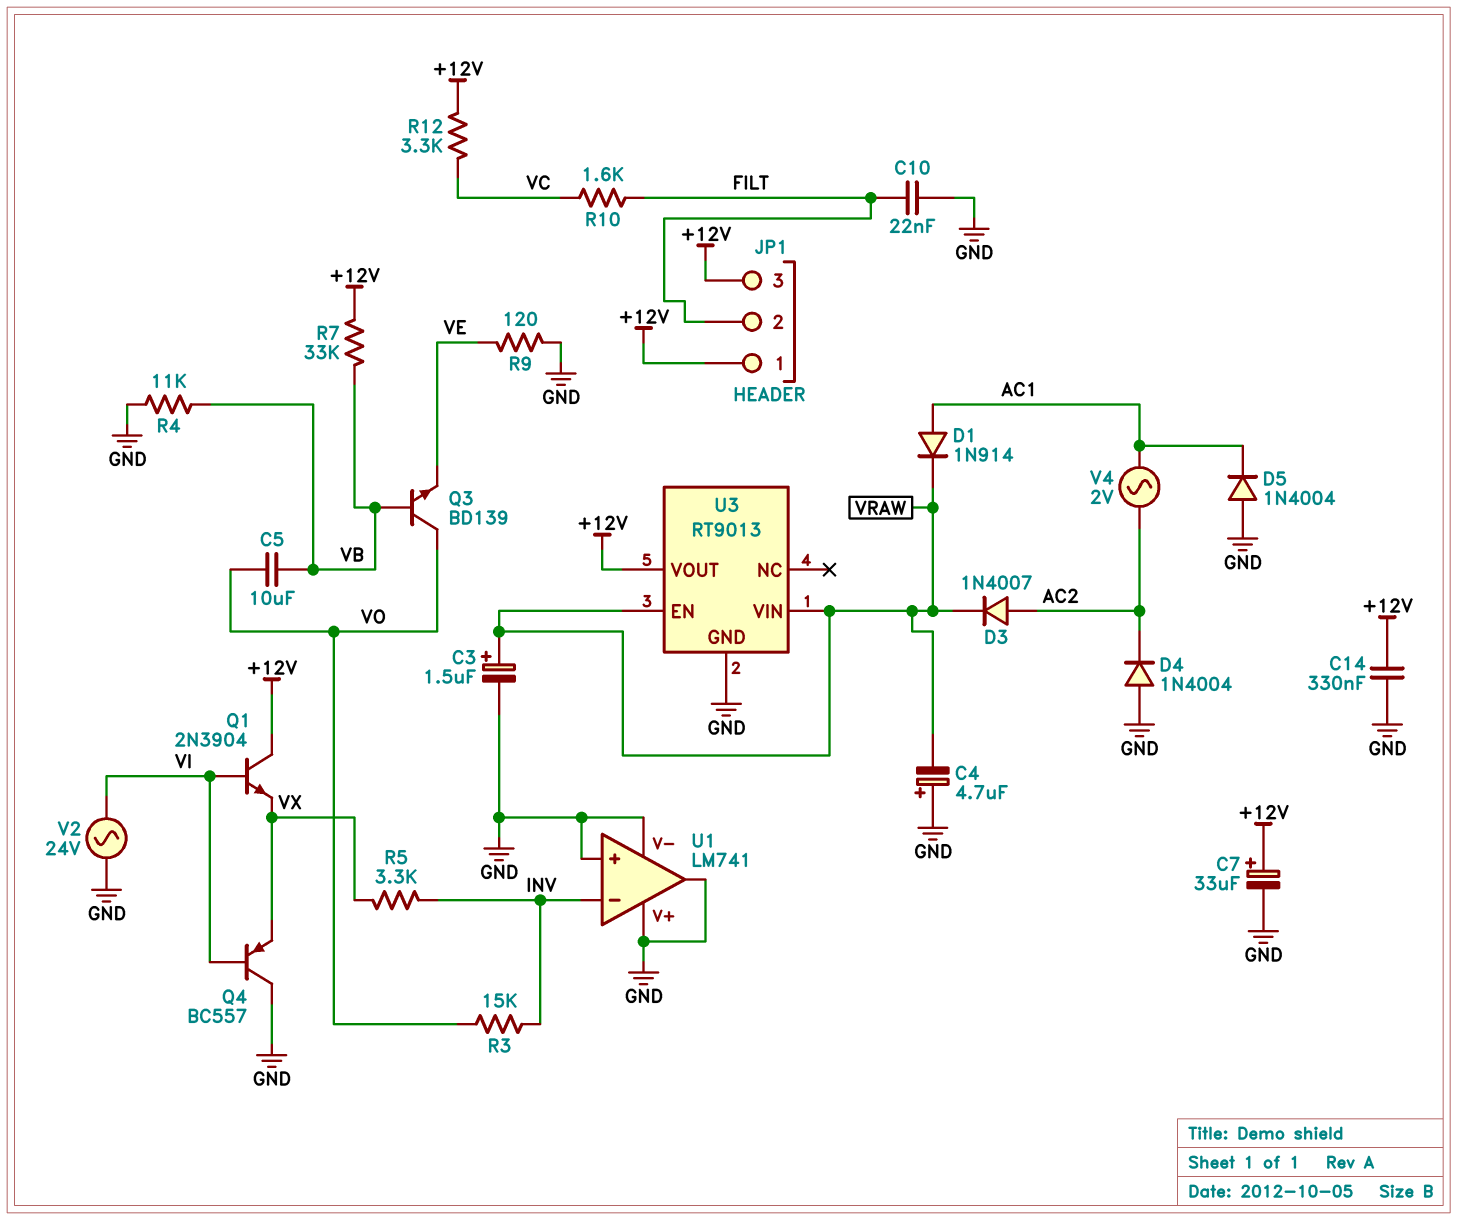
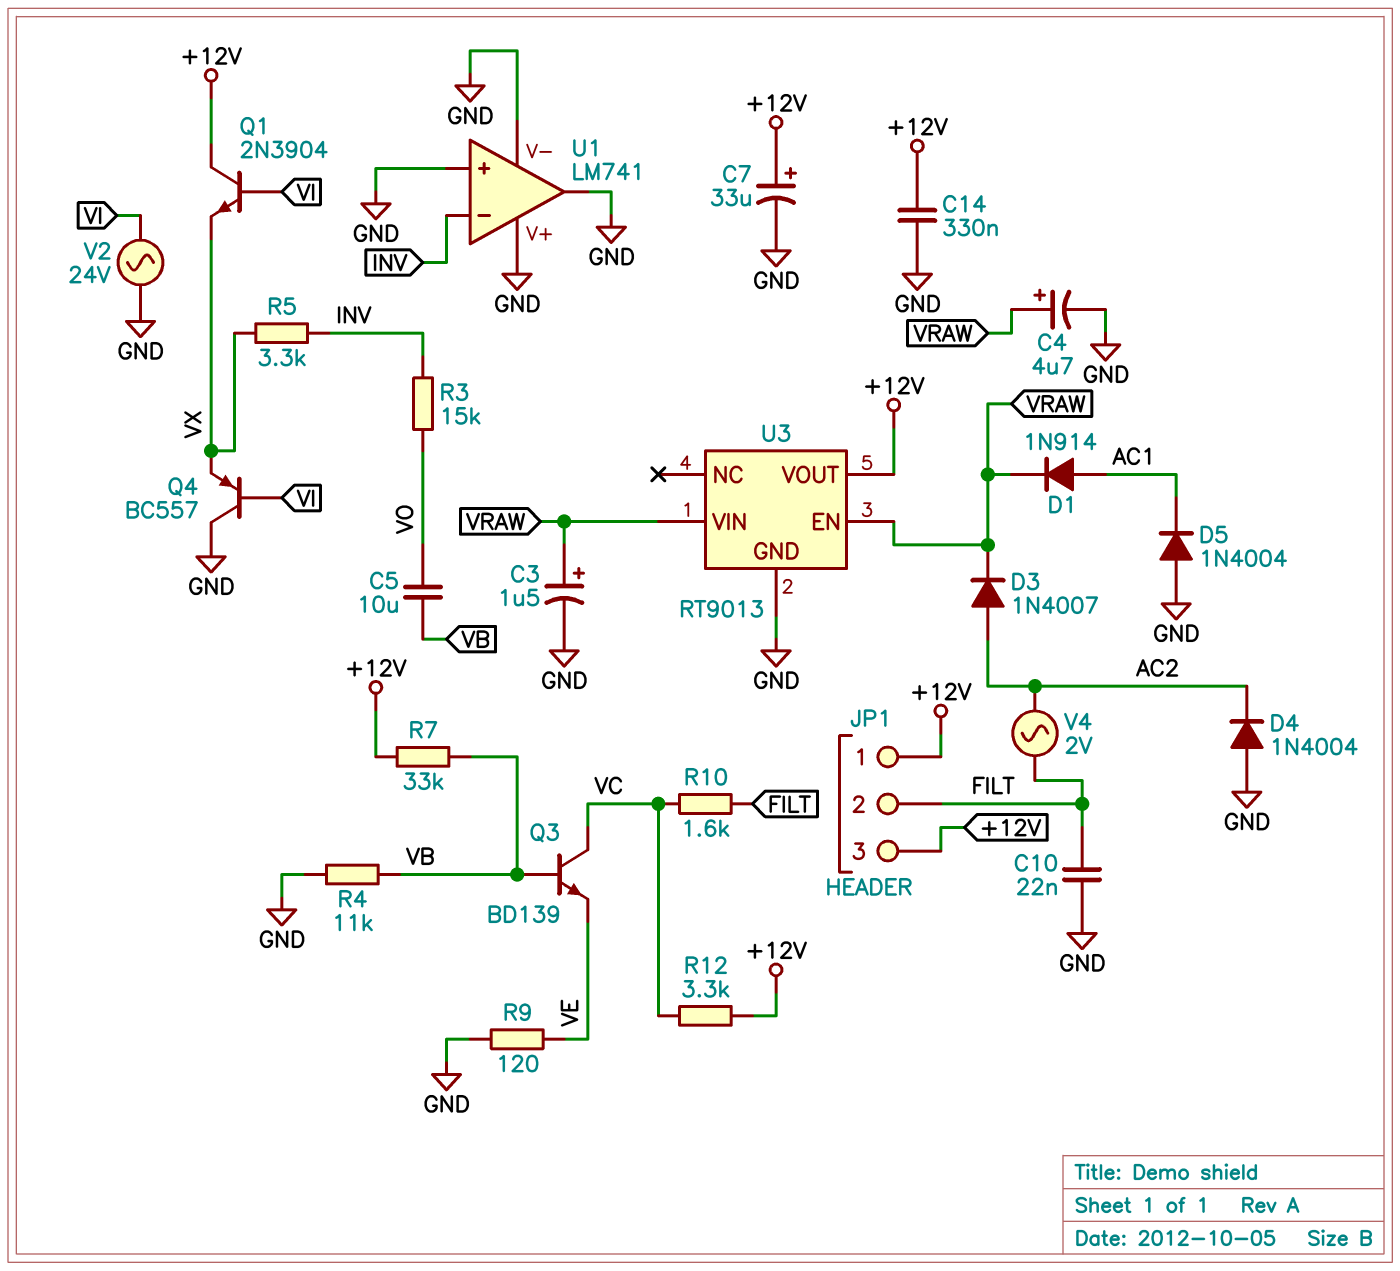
C4: 4.7uF (plus GND, minus VRAW) -> 4.7uF (plus VRAW, minus GND)
Q3: NPN BD139 (B VB, C VO, E VE) -> NPN BD139 (B VB, C VC, E VE)
V4: AC 2V (AC1, AC2) -> AC 2V (AC2, FILT)

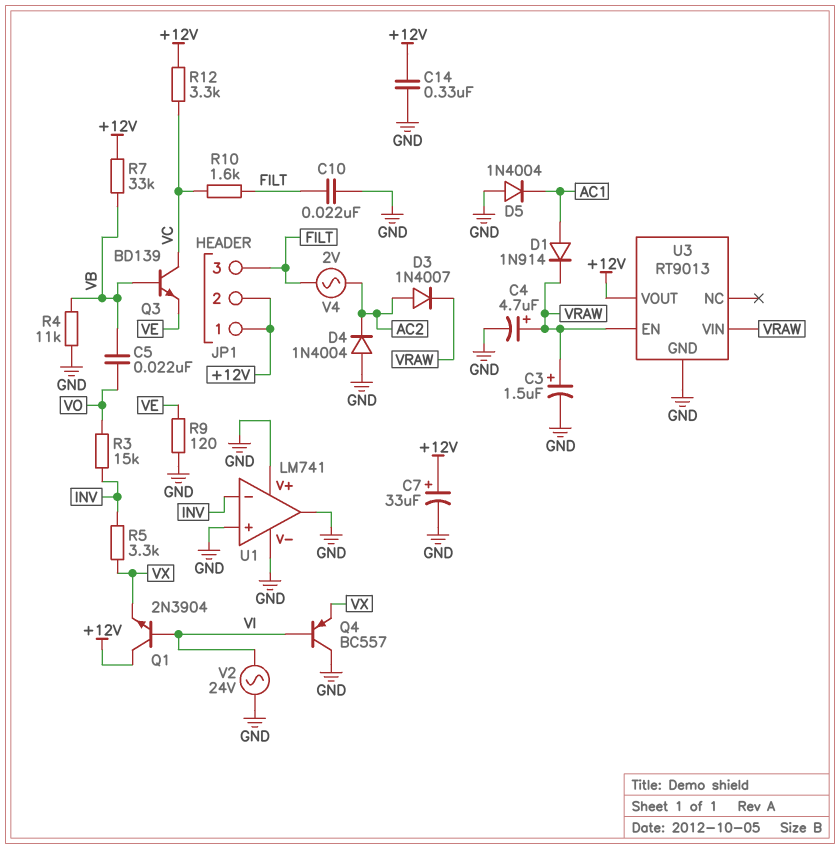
C5: 10uF (VB, VO) -> 22nF (VB, VO)
JP1 pin 2: FILT -> +12V
JP1 pin 3: +12V -> FILT

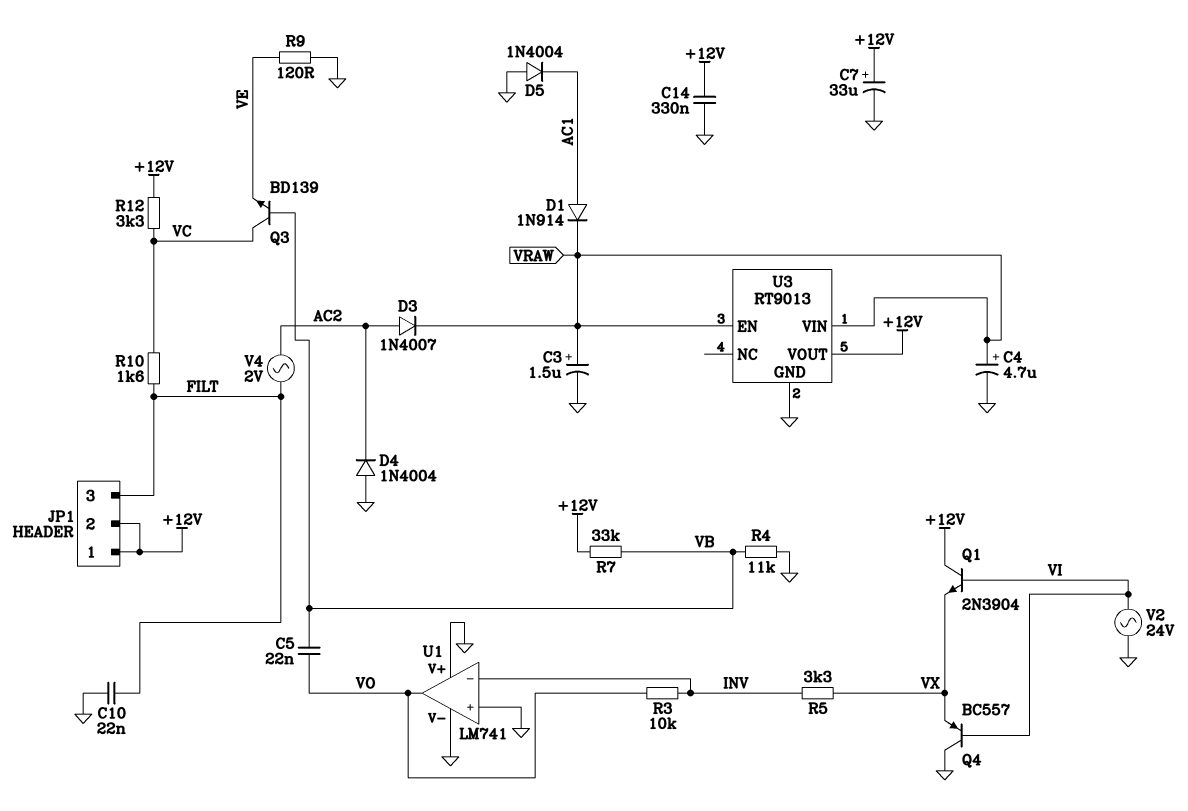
R3: 15k (INV, VO) -> 10k (INV, VO)
U1 pin out: GND -> VO

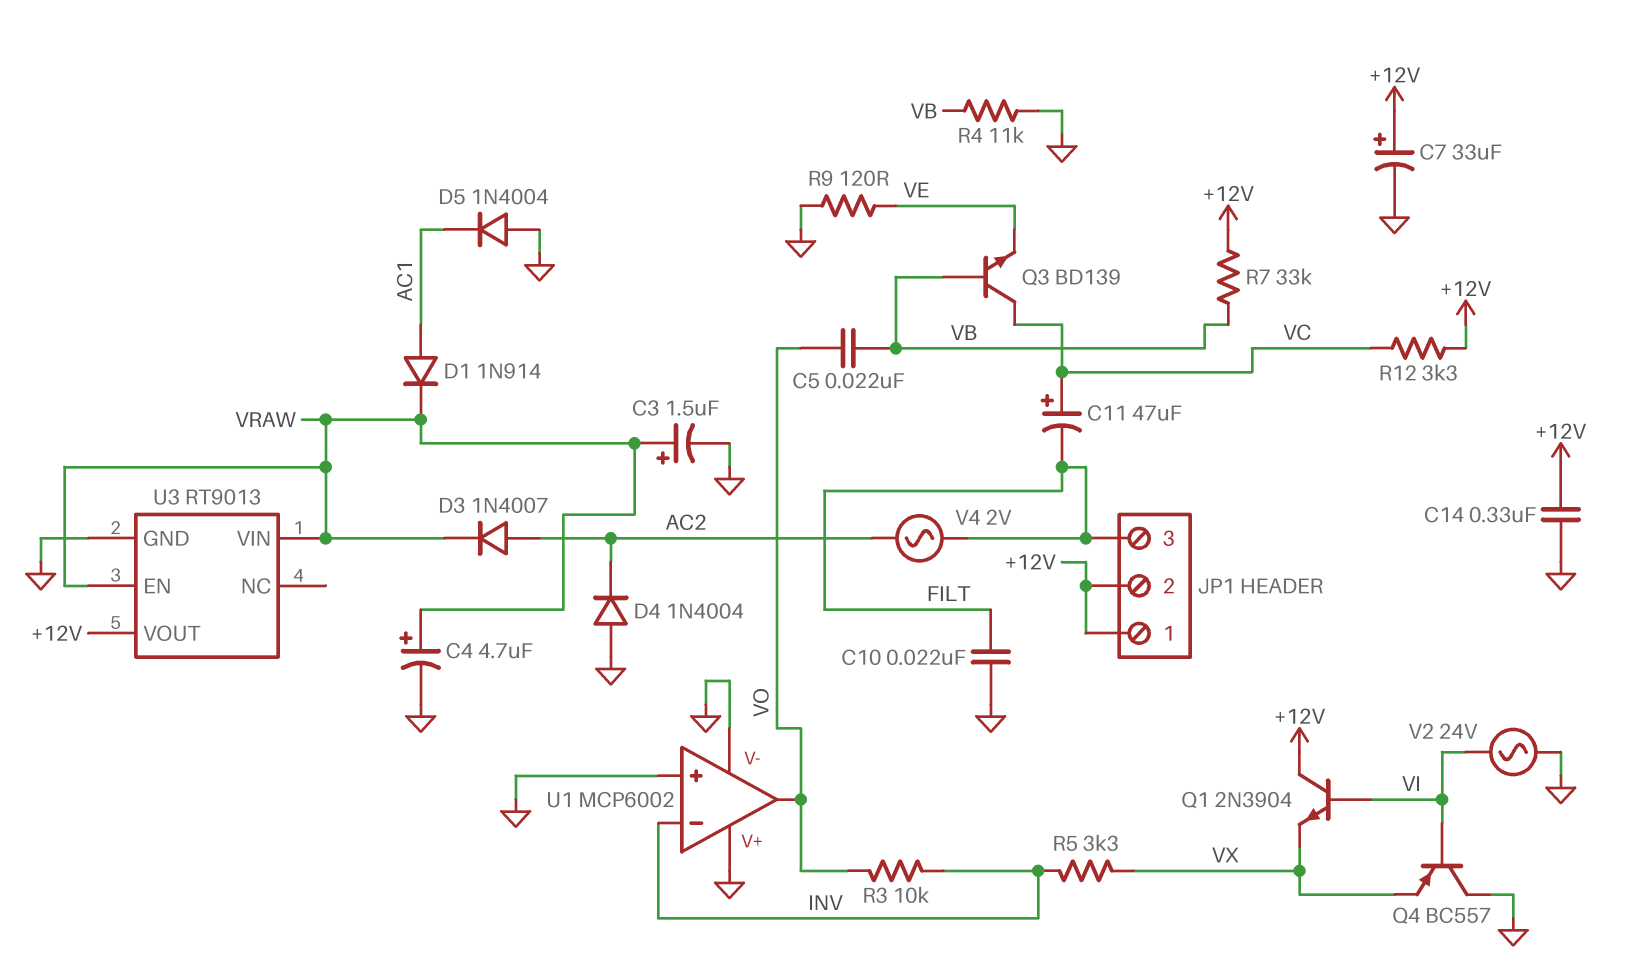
C11: none -> 47uF (plus VC, minus FILT)
R10: 1.6k (FILT, VC) -> none
U1: LM741 -> MCP6002

